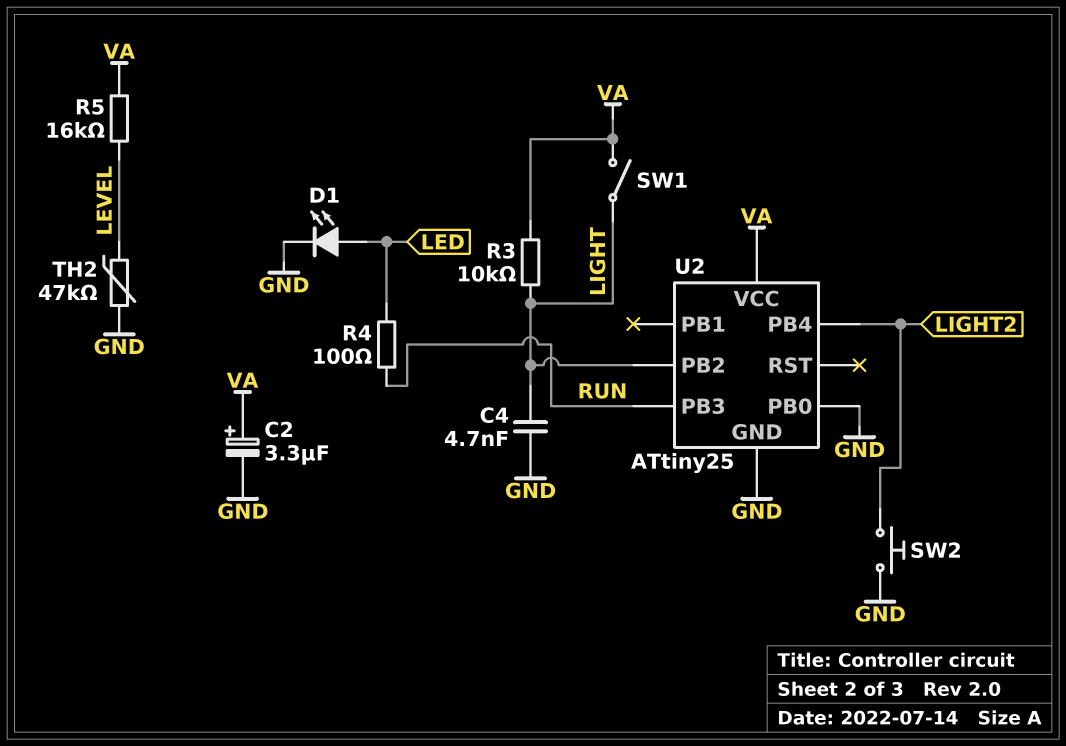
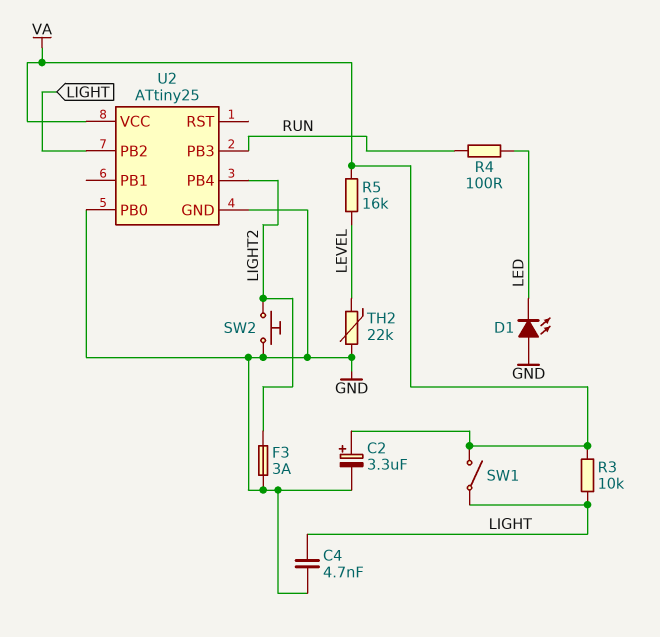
D1: LED (A LED, K GND) -> LED (A GND, K LED)
F3: none -> 3A (GND, LIGHT2)
TH2: 47k (GND, LEVEL) -> 22k (GND, LEVEL)

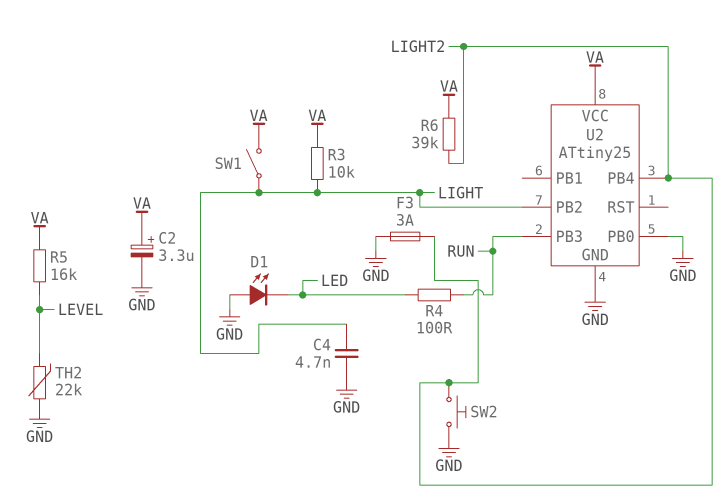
R6: none -> 39k (LIGHT2, VA)

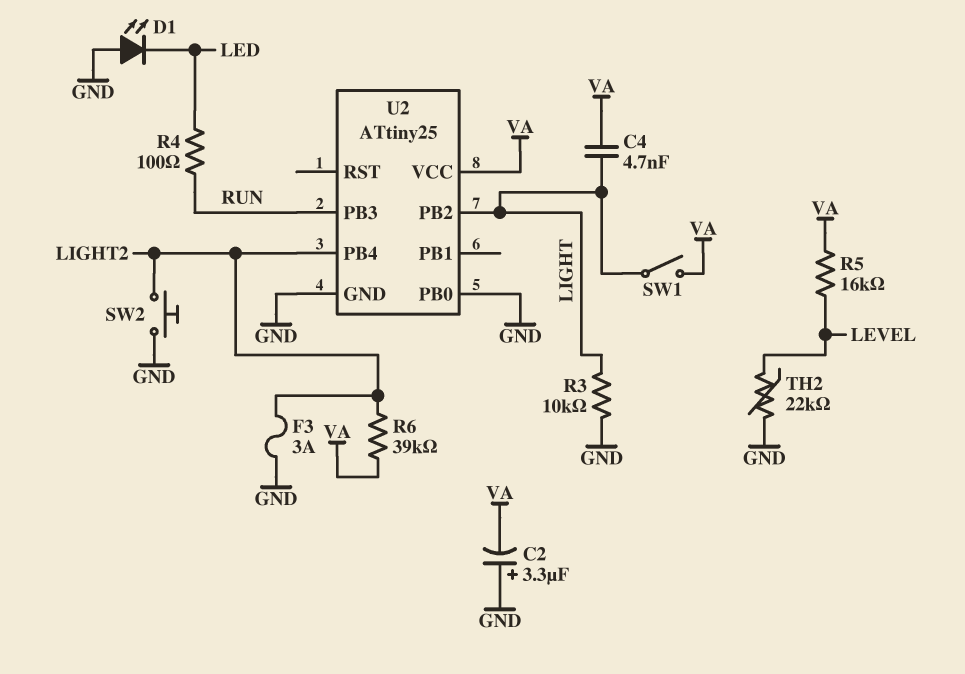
C2: 3.3uF (plus VA, minus GND) -> 3.3uF (plus GND, minus VA)
C4: 4.7nF (GND, LIGHT) -> 4.7nF (LIGHT, VA)
R3: 10k (LIGHT, VA) -> 10k (GND, LIGHT)

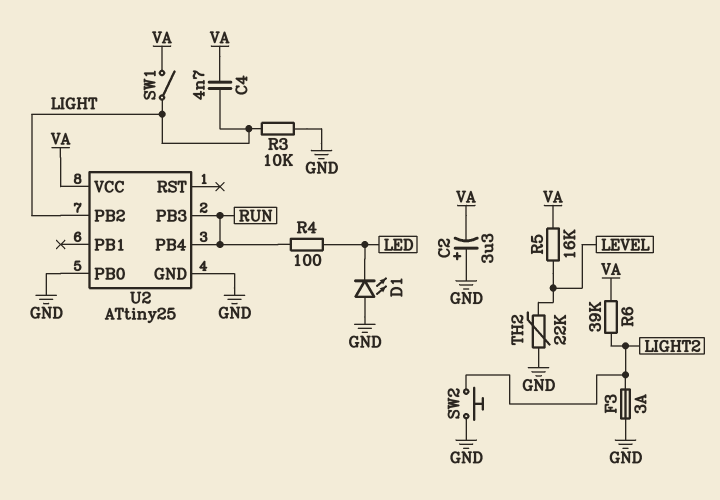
U2 pin PB4: LIGHT2 -> RUN

